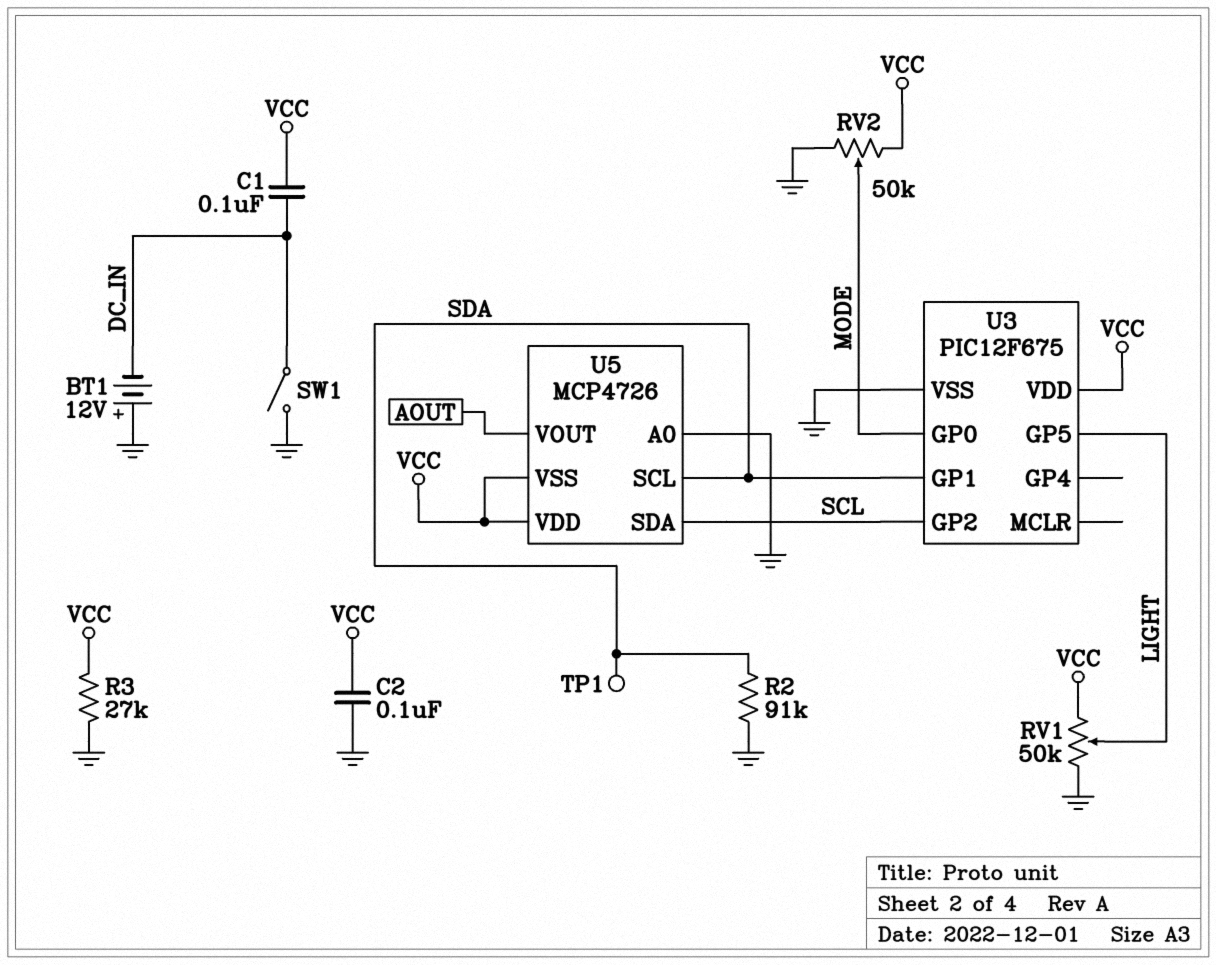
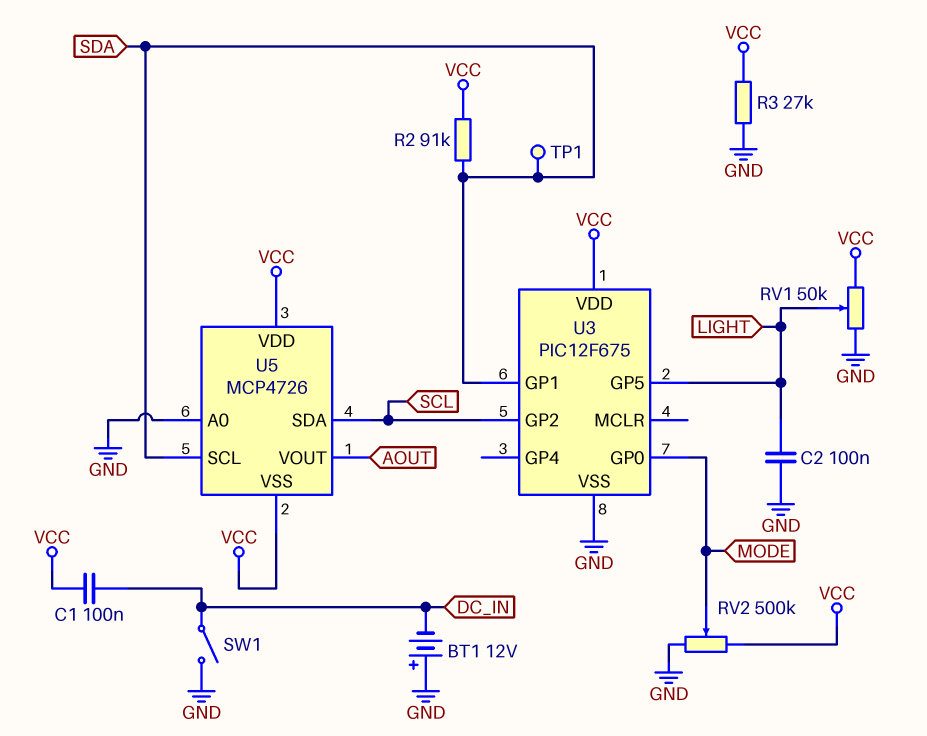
C2: 100nF (GND, VCC) -> 100nF (GND, LIGHT)
R2: 91k (GND, SDA) -> 91k (SDA, VCC)
RV2: 50k (GND, VCC, wiper MODE) -> 500k (GND, VCC, wiper MODE)

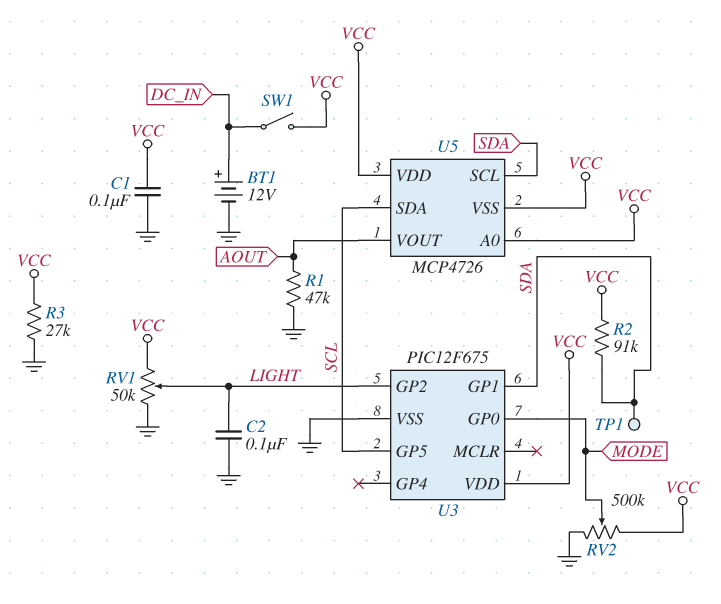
BT1: 12V (plus GND, minus DC_IN) -> 12V (plus DC_IN, minus GND)
C1: 100nF (DC_IN, VCC) -> 100nF (GND, VCC)
R1: none -> 47k (AOUT, GND)
SW1: switch (DC_IN, GND) -> switch (DC_IN, VCC)
U3 pin GP2: SCL -> LIGHT
U3 pin GP5: LIGHT -> SCL
U5 pin A0: GND -> VCC

